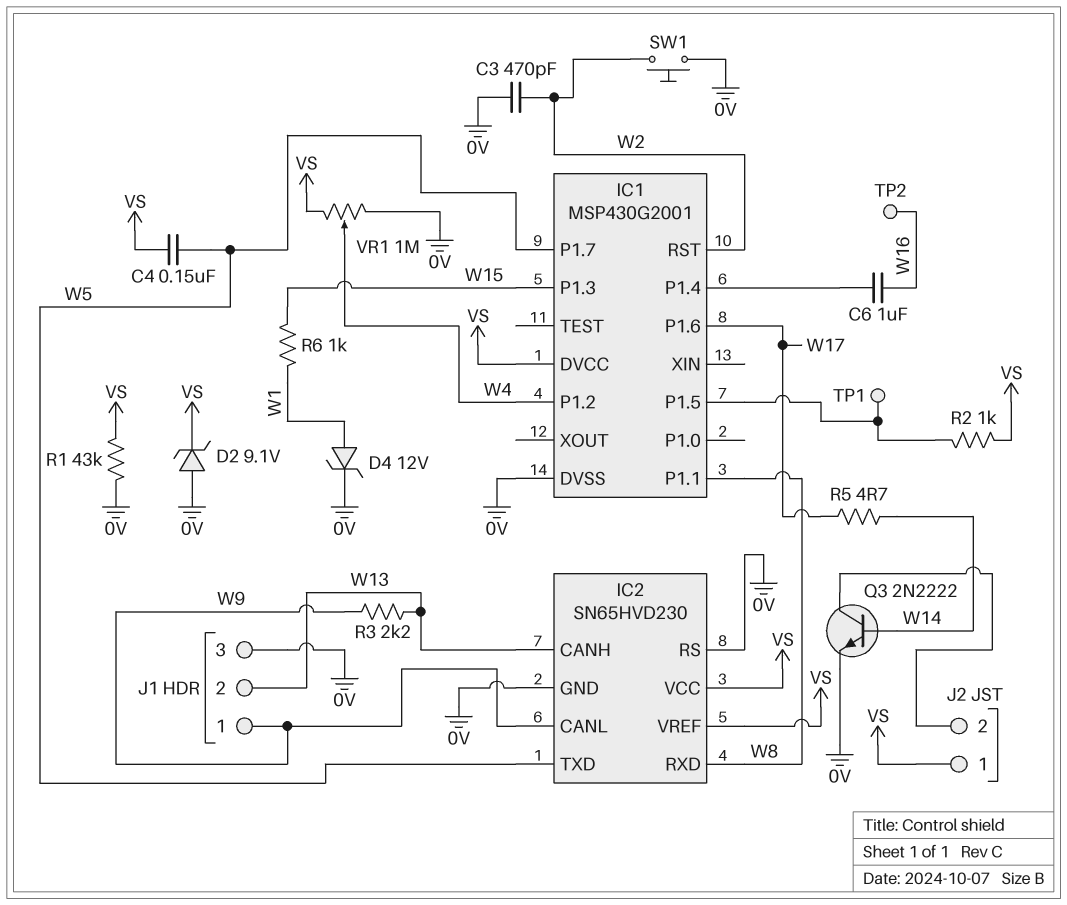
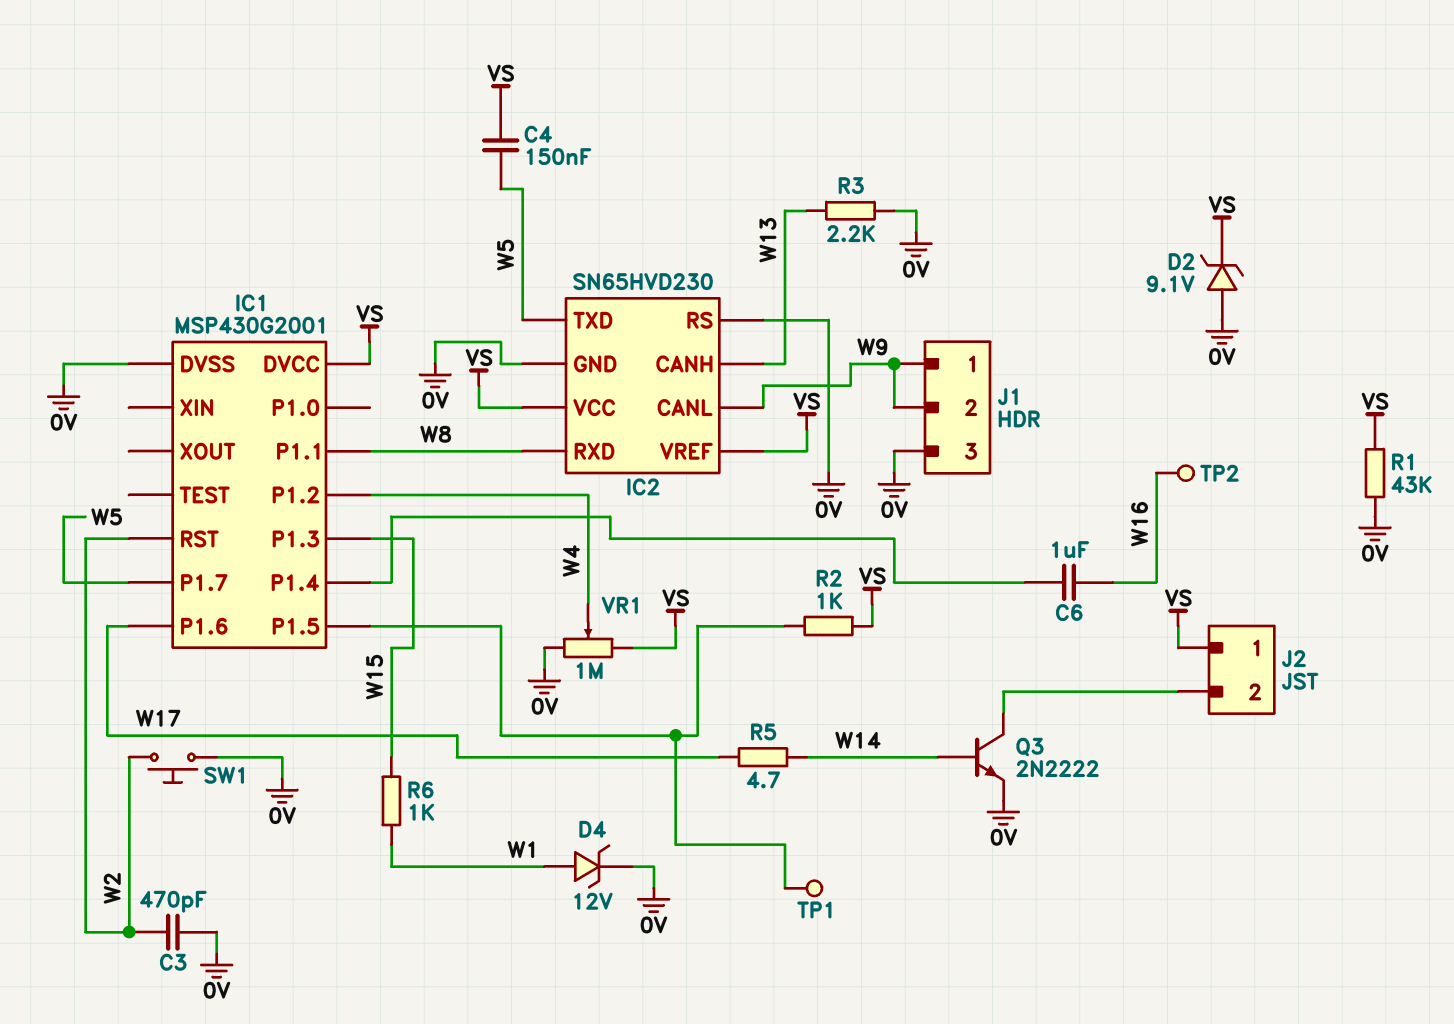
J1 pin 2: W13 -> W9
R3: 2.2k (W9, W13) -> 2.2k (0V, W13)

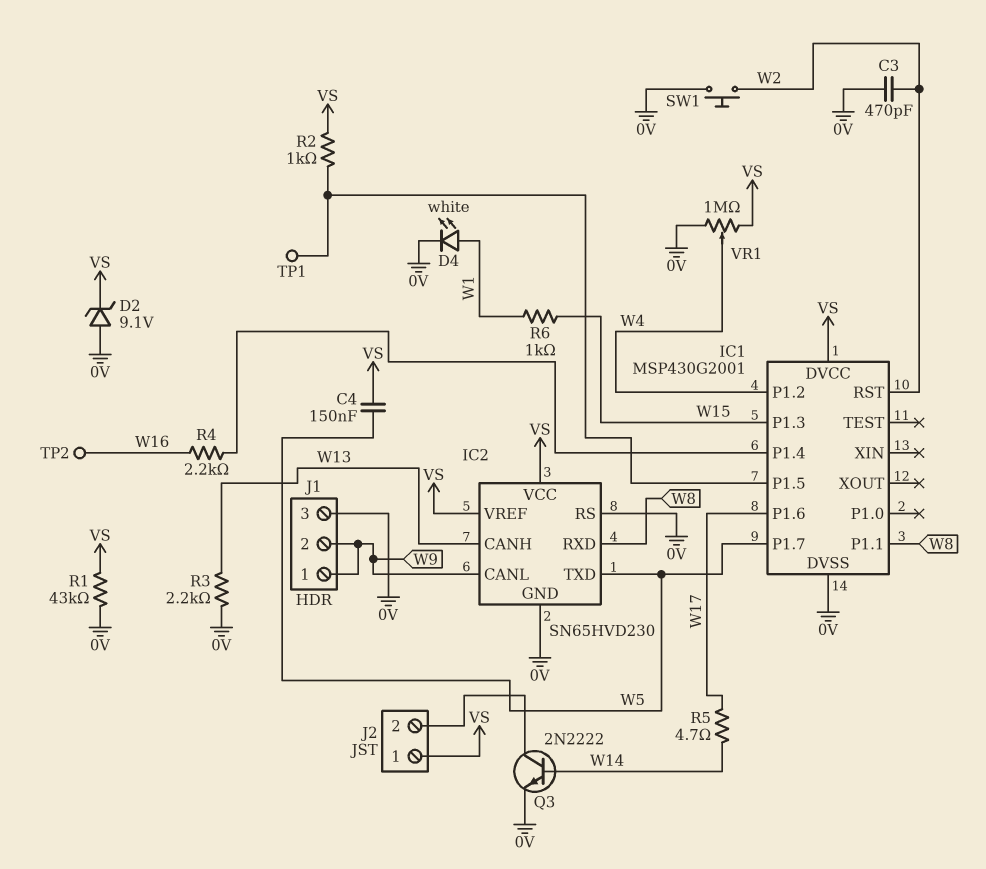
C6: 1uF (IC1/P1.4, W16) -> none
D4: zener 12V (A W1, K 0V) -> LED white (A W1, K 0V)
R4: none -> 2.2k (IC1/P1.4, W16)

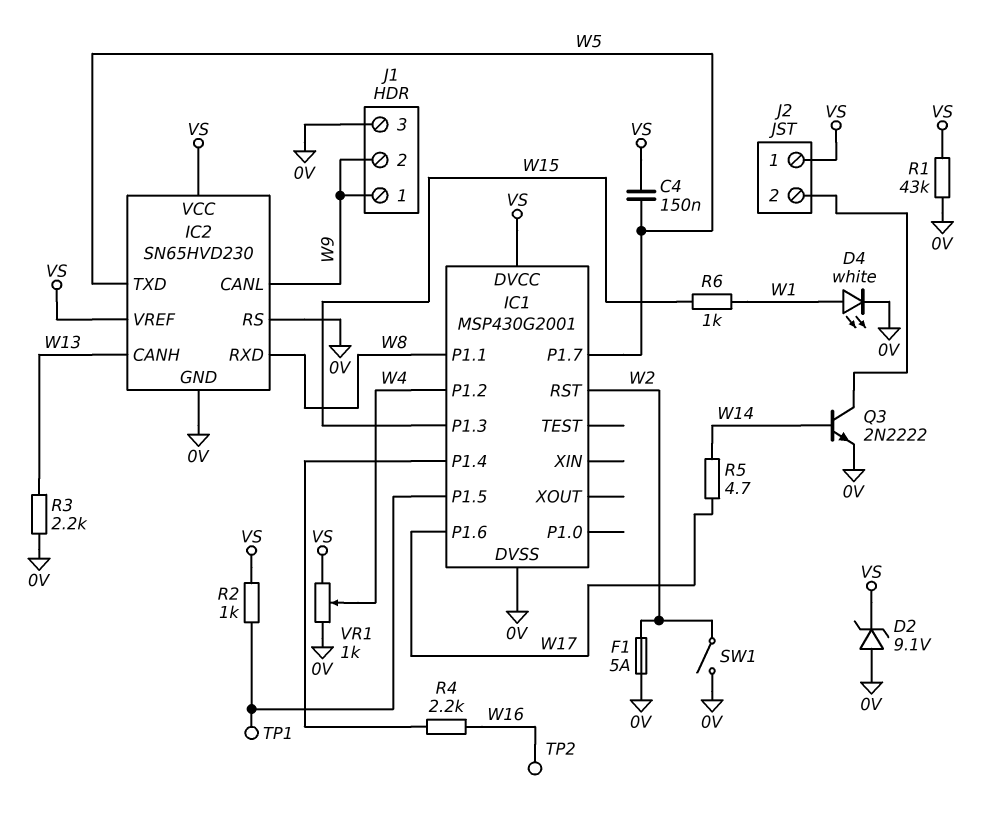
C3: 470pF (0V, W2) -> none
F1: none -> 5A (0V, W2)
SW1: button (0V, W2) -> switch (0V, W2)
VR1: 1M (0V, VS, wiper W4) -> 1k (0V, VS, wiper W4)

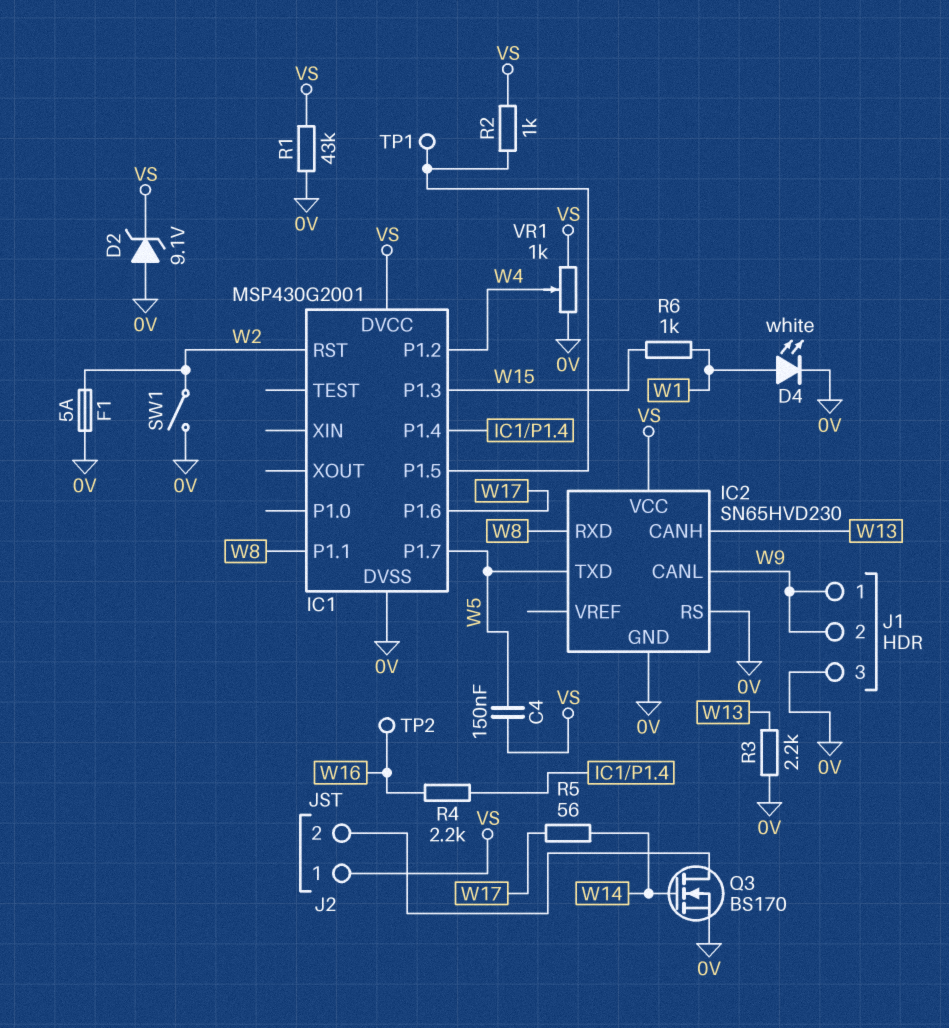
IC2 pin VREF: VS -> none
Q3: NPN 2N2222 (B W14, C J2/2, E 0V) -> NMOS BS170 (G W14, D J2/2, S 0V)
R5: 4.7 (W14, W17) -> 56 (W14, W17)

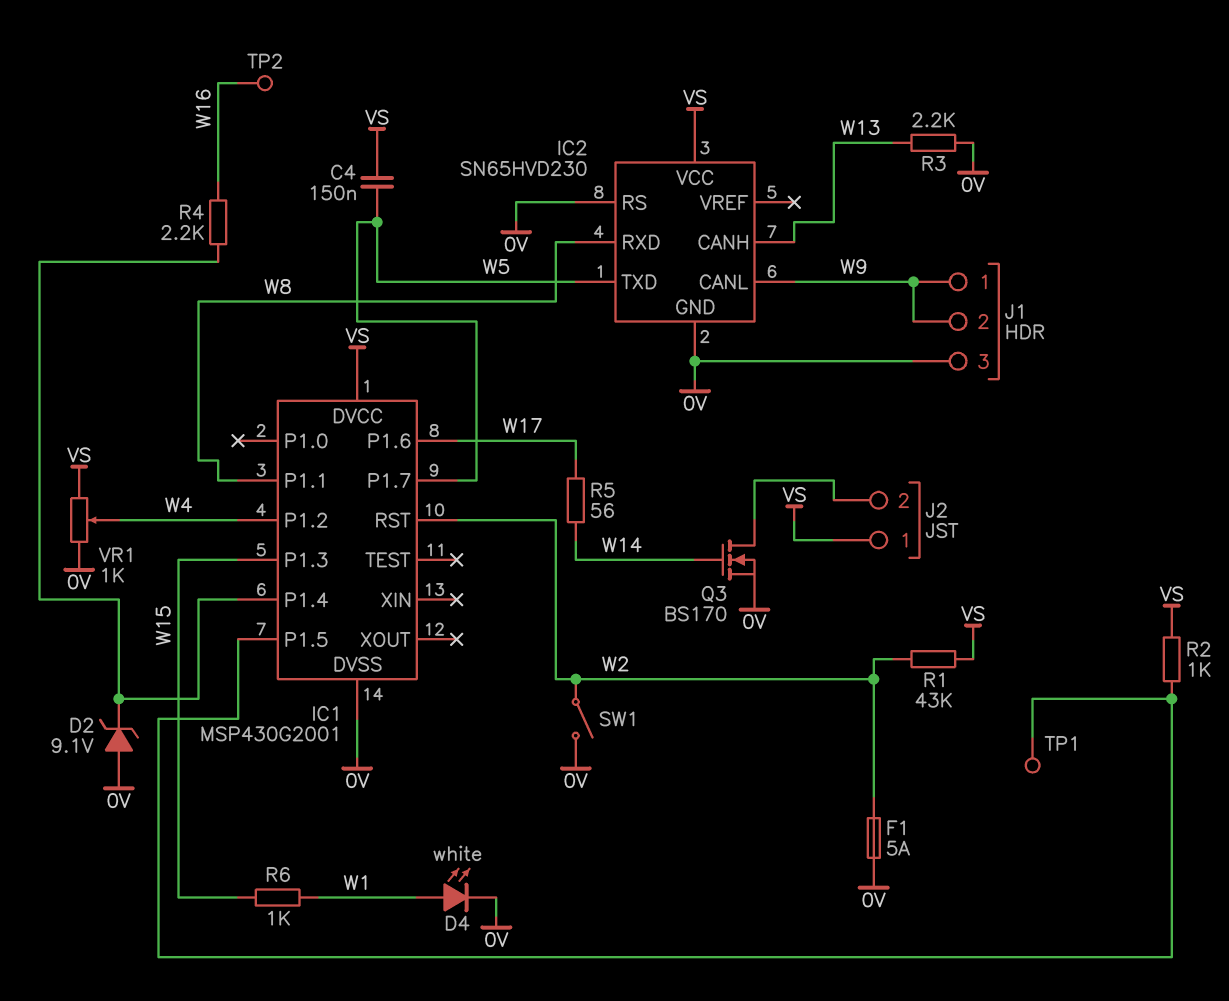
D2: zener 9.1V (A 0V, K VS) -> zener 9.1V (A 0V, K IC1/P1.4)
R1: 43k (0V, VS) -> 43k (VS, W2)

